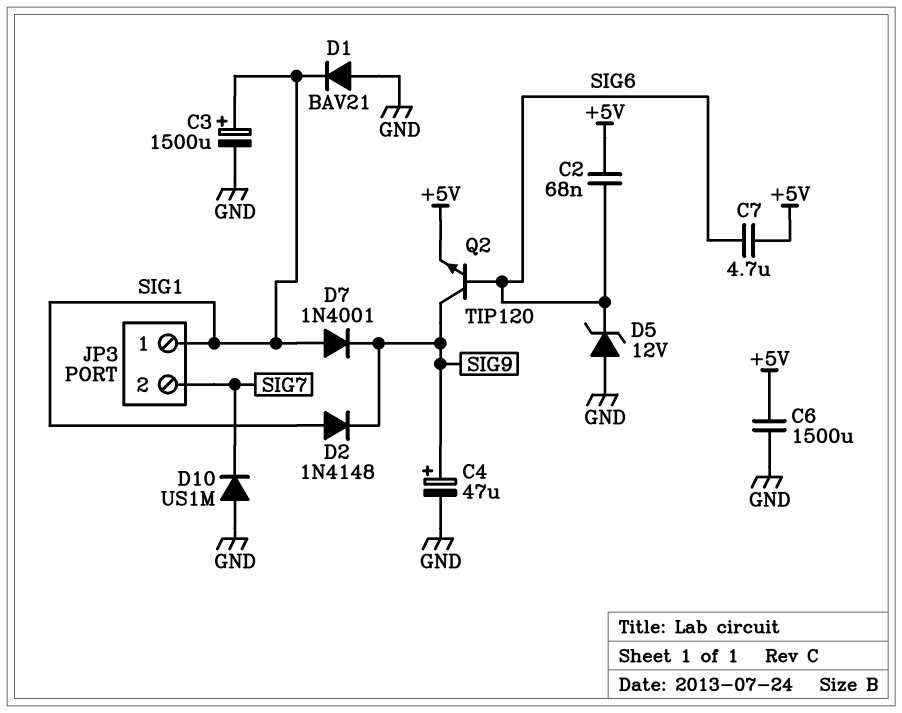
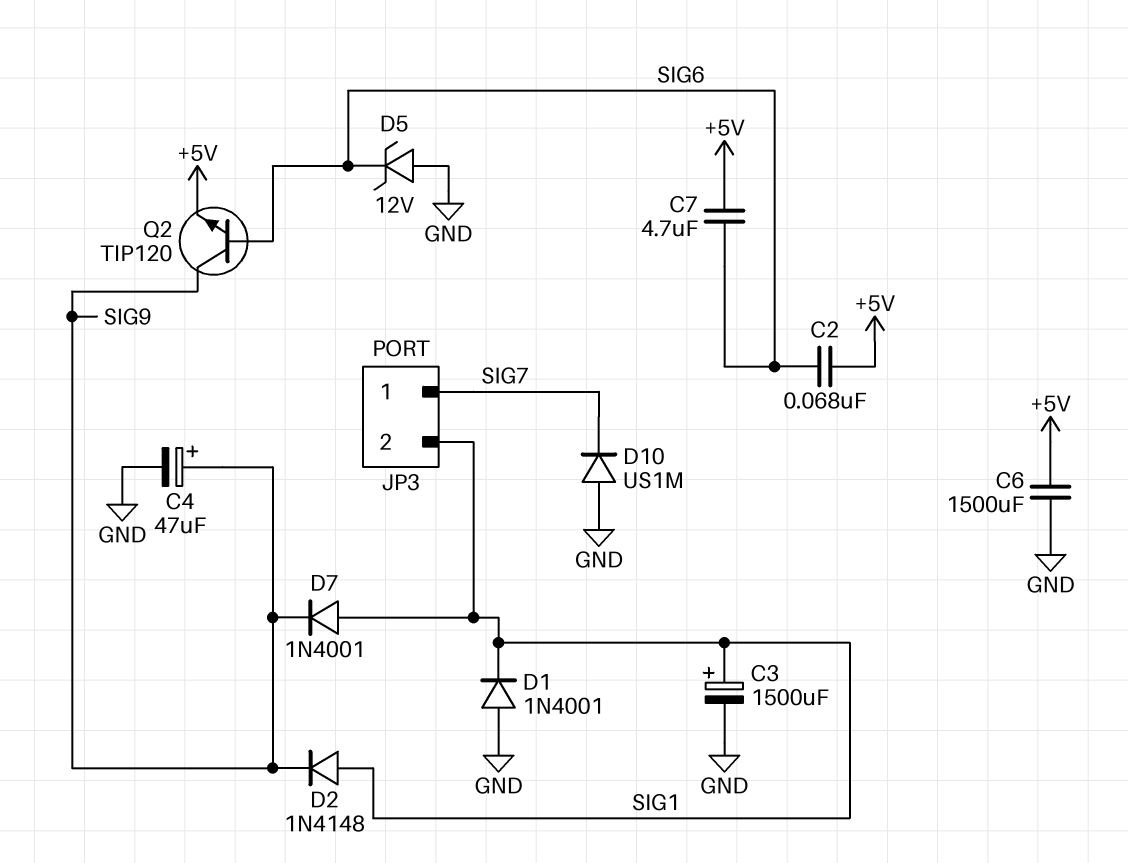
D1: diode BAV21 (A GND, K SIG1) -> diode 1N4001 (A GND, K SIG1)
JP3 pin 1: SIG1 -> SIG7
JP3 pin 2: SIG7 -> SIG1

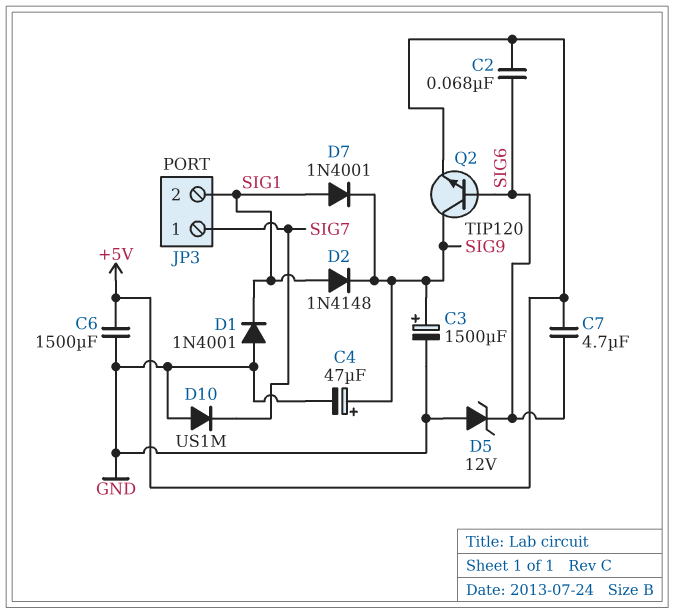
C3: 1500uF (plus SIG1, minus GND) -> 1500uF (plus SIG9, minus GND)

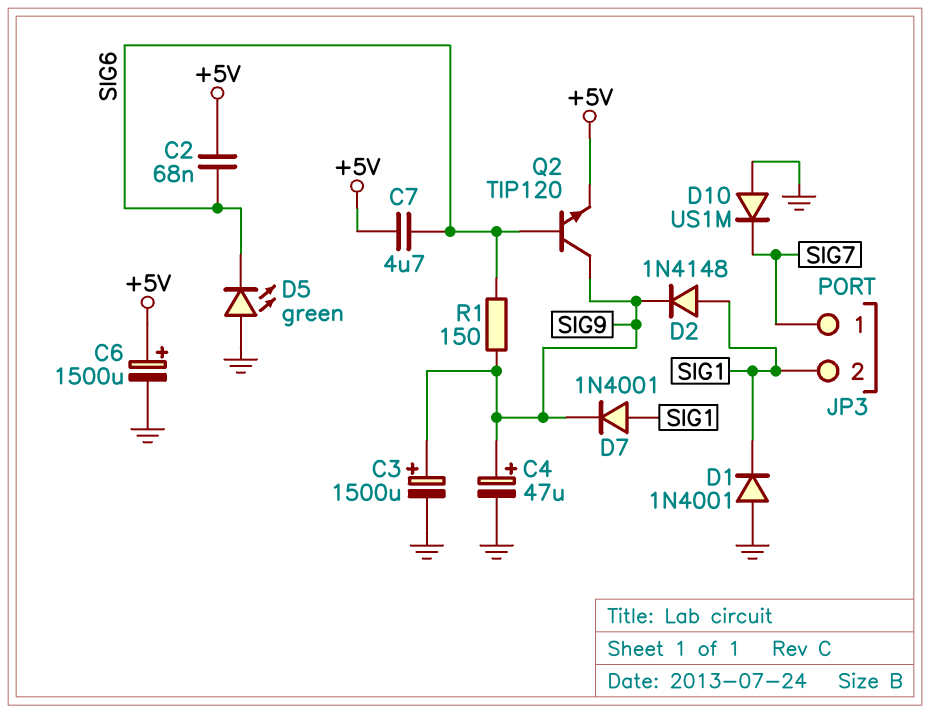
C6: 1500uF (+5V, GND) -> 1500uF (plus +5V, minus GND)
D5: zener 12V (A GND, K SIG6) -> LED green (A GND, K SIG6)
R1: none -> 150 (SIG6, SIG9)

